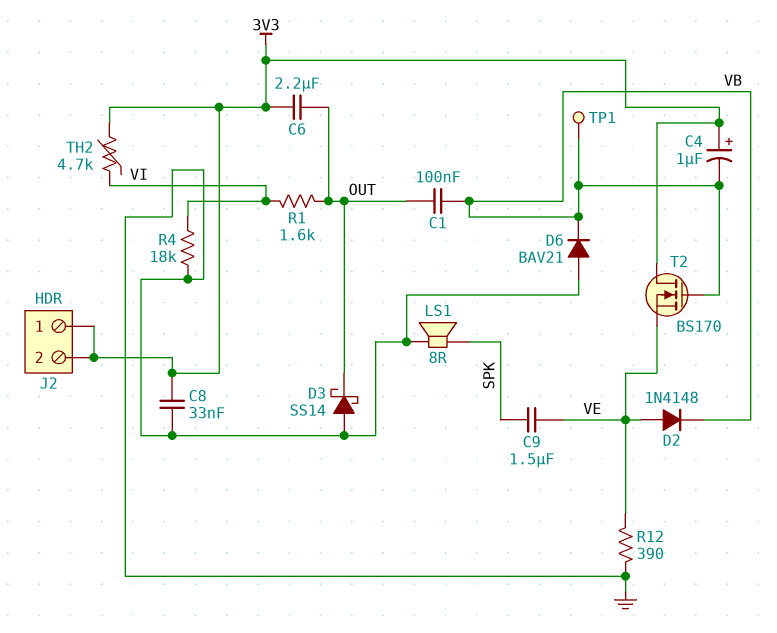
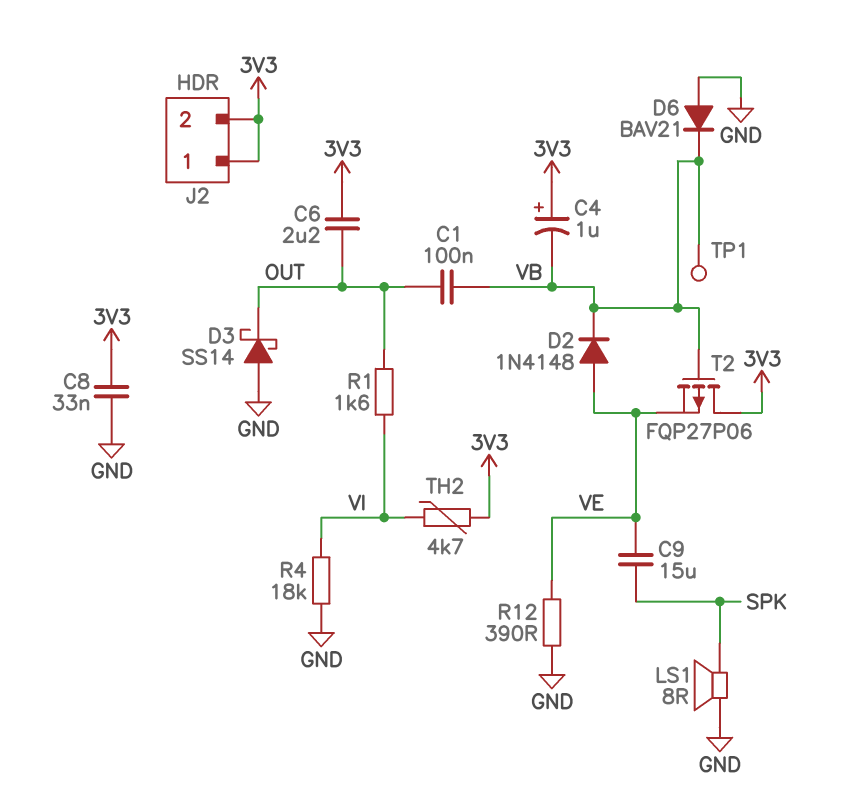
C9: 1.5uF (SPK, VE) -> 15uF (SPK, VE)
T2: NMOS BS170 (G VB, D 3V3, S VE) -> PMOS FQP27P06 (G VB, D 3V3, S VE)

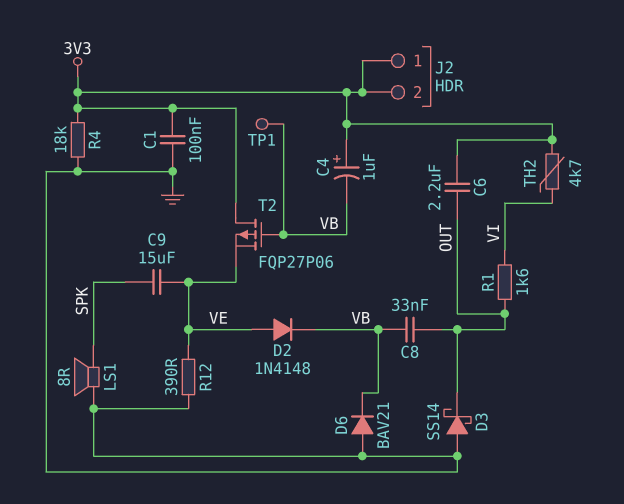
C1: 100nF (OUT, VB) -> 100nF (3V3, GND)
C8: 33nF (3V3, GND) -> 33nF (OUT, VB)
R4: 18k (GND, VI) -> 18k (3V3, GND)

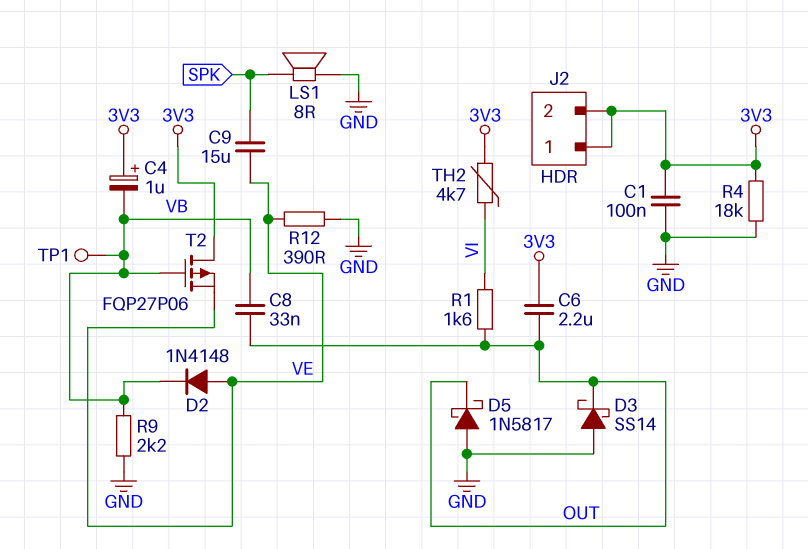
D5: none -> schottky 1N5817 (A GND, K OUT)
D6: diode BAV21 (A GND, K VB) -> none
R9: none -> 2.2k (GND, VB)

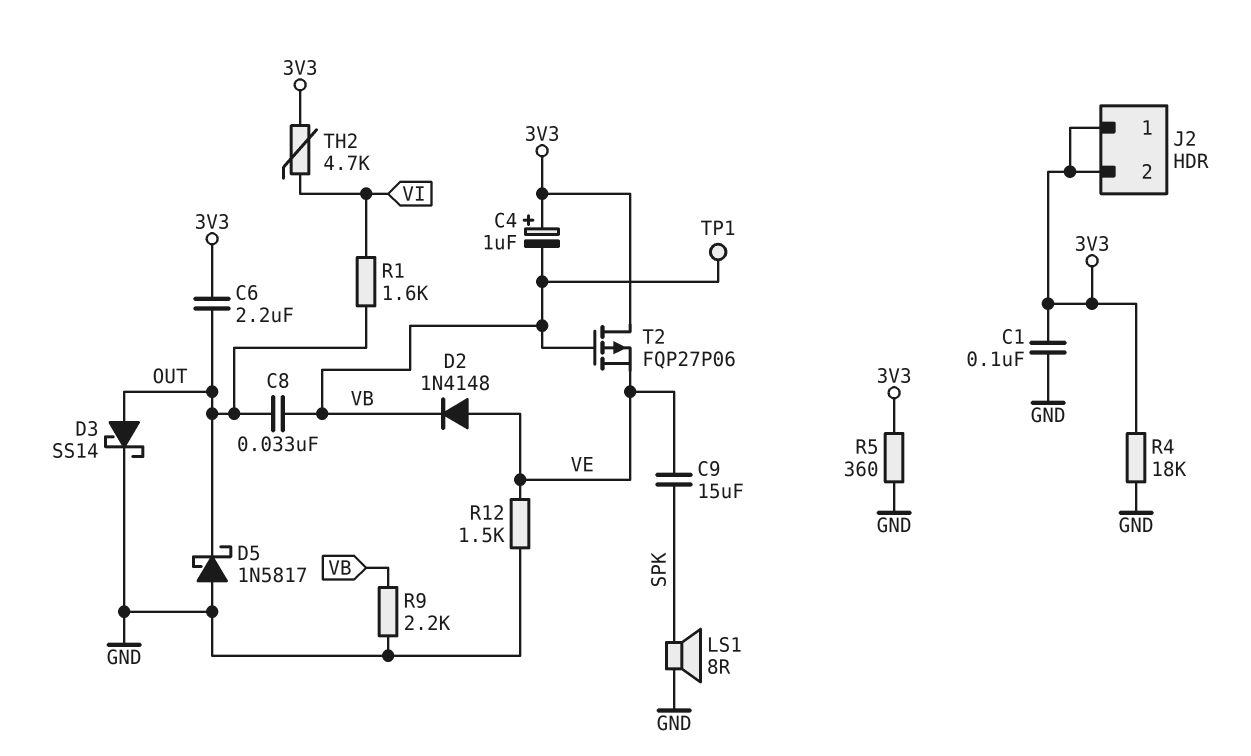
D3: schottky SS14 (A GND, K OUT) -> schottky SS14 (A OUT, K GND)
R5: none -> 360 (3V3, GND)
R12: 390 (GND, VE) -> 1.5k (GND, VE)

